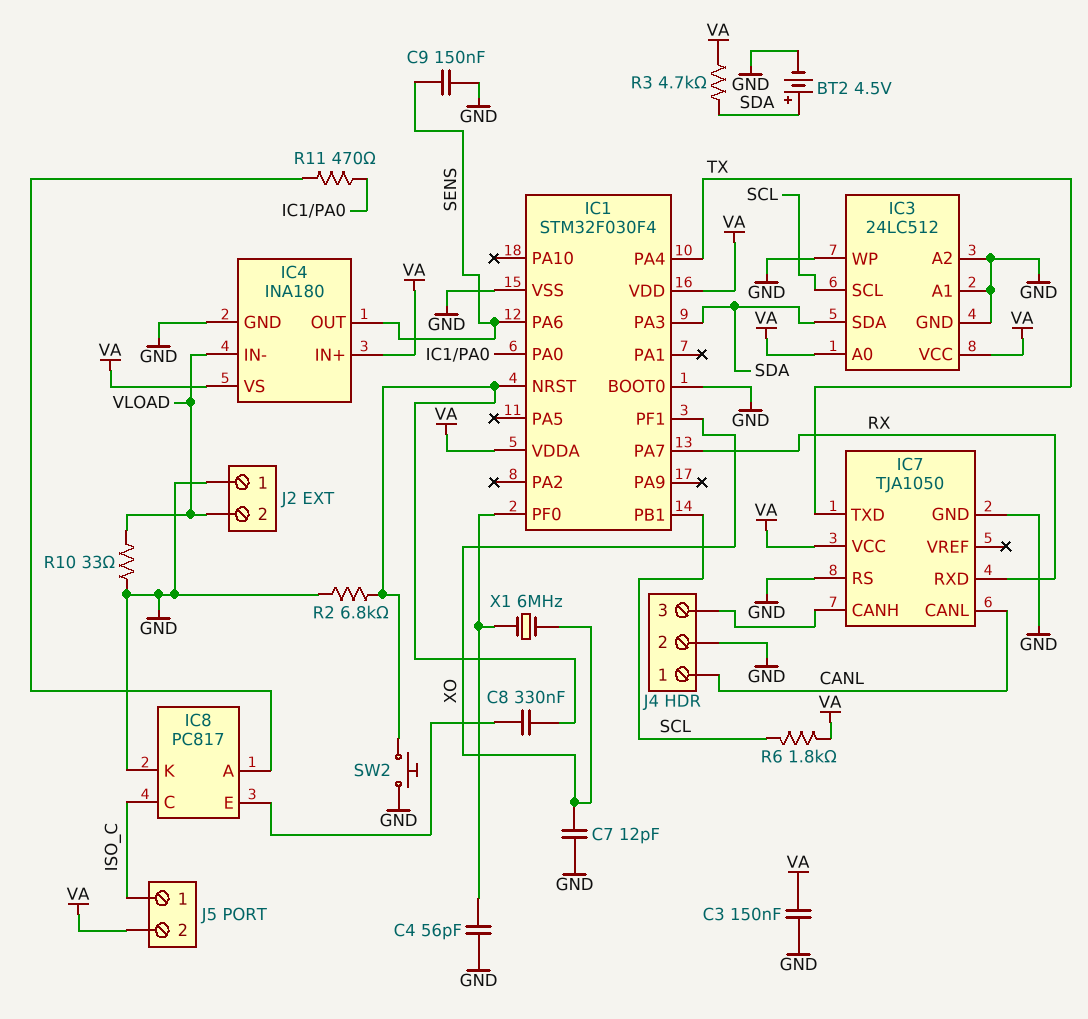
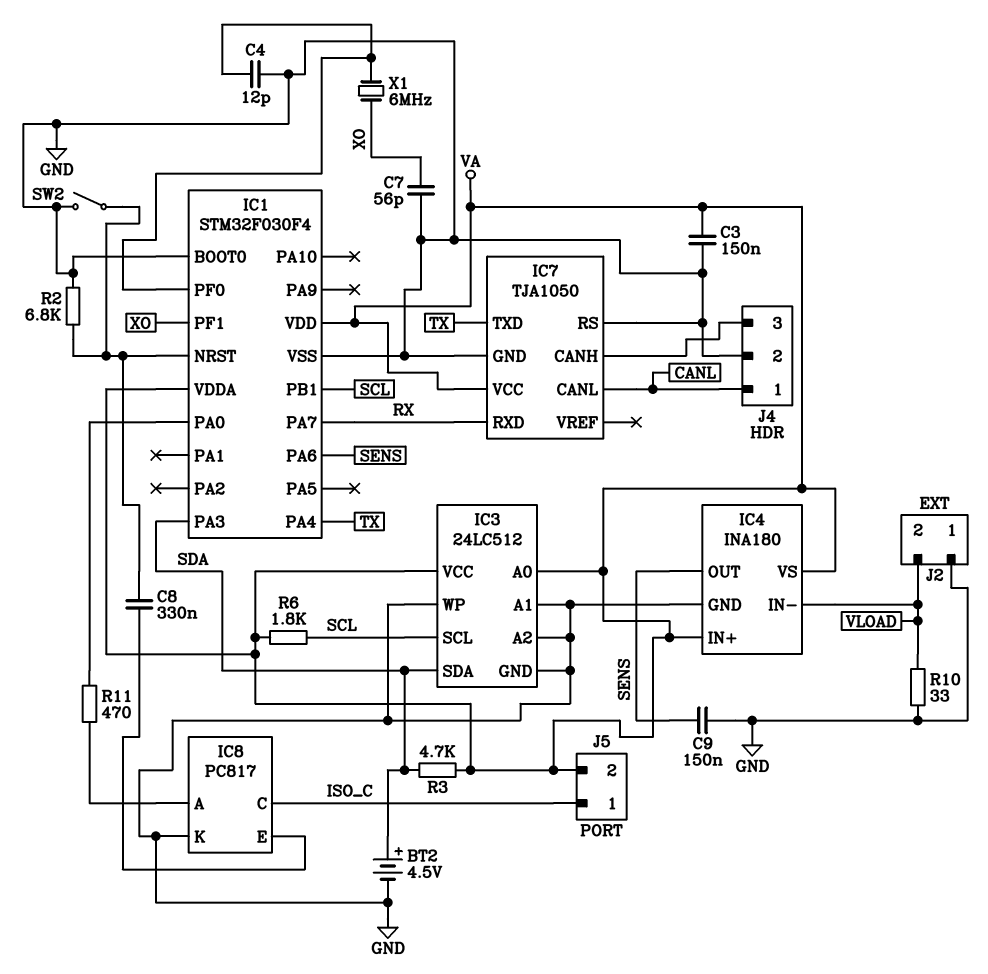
C4: 56pF (GND, IC1/PF0) -> 12pF (GND, IC1/PF0)
C7: 12pF (GND, XO) -> 56pF (GND, XO)
SW2: button (GND, IC1/NRST) -> switch (GND, IC1/NRST)

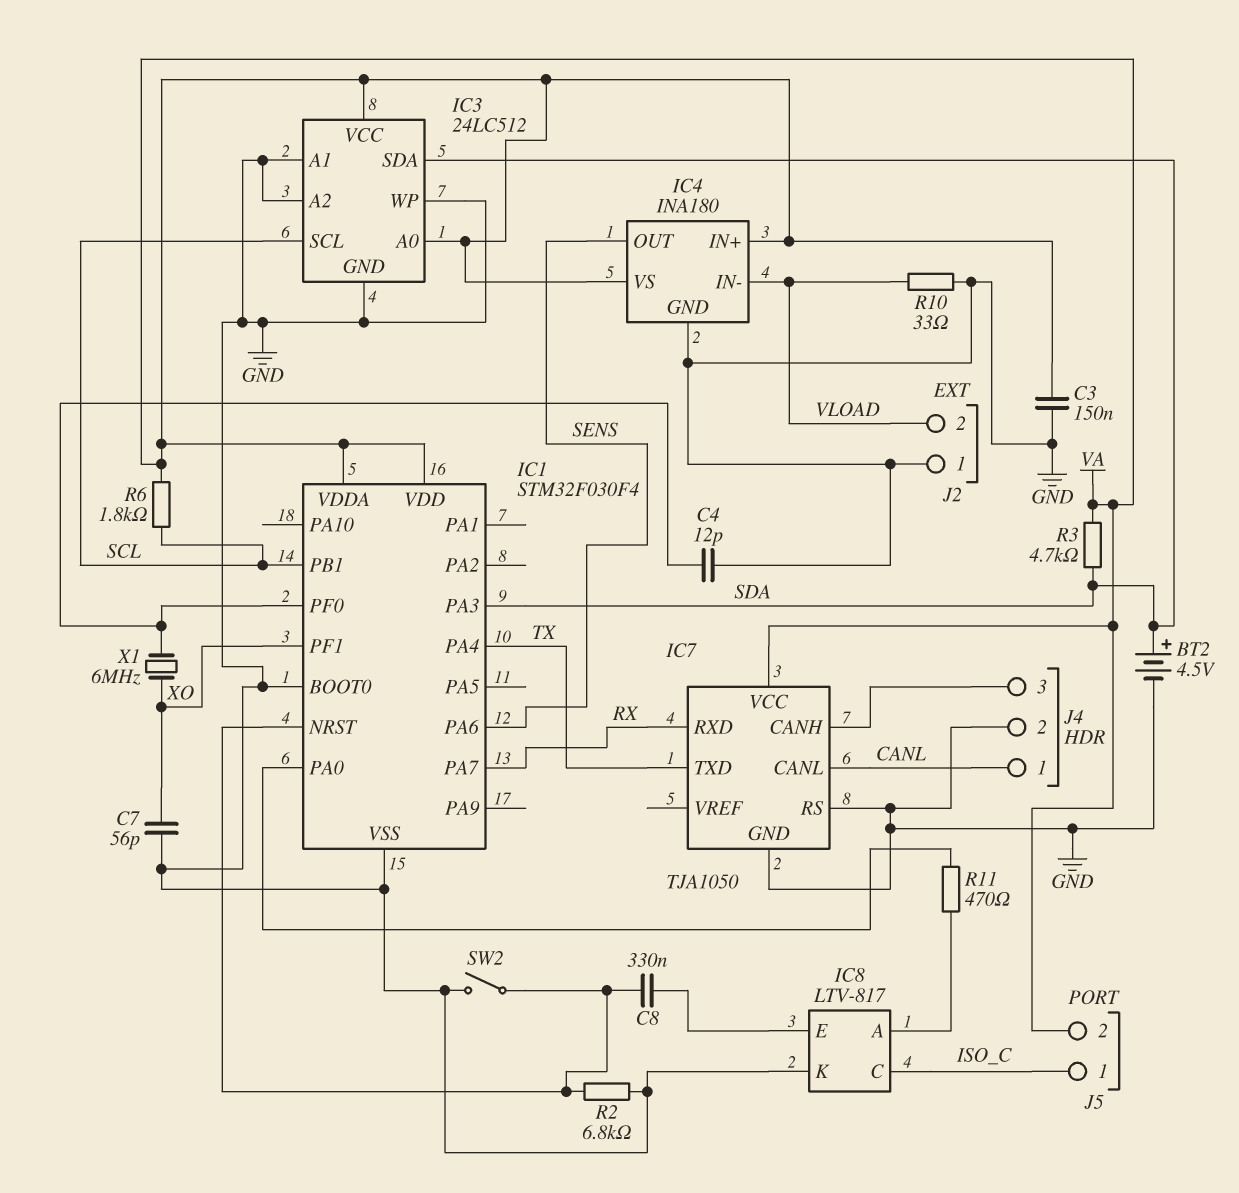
C9: 150nF (GND, SENS) -> none
IC8: PC817 -> LTV-817

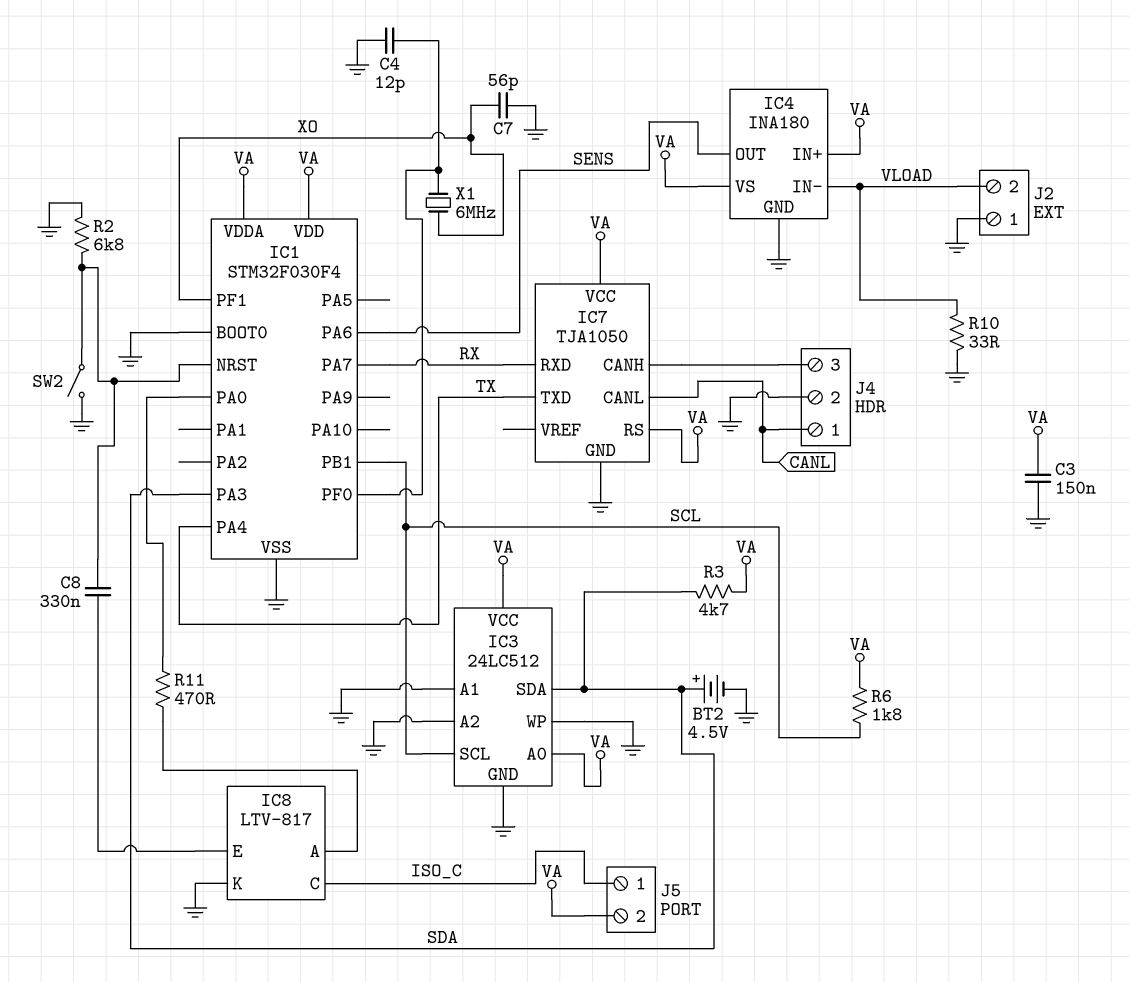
IC7 pin RS: GND -> VA

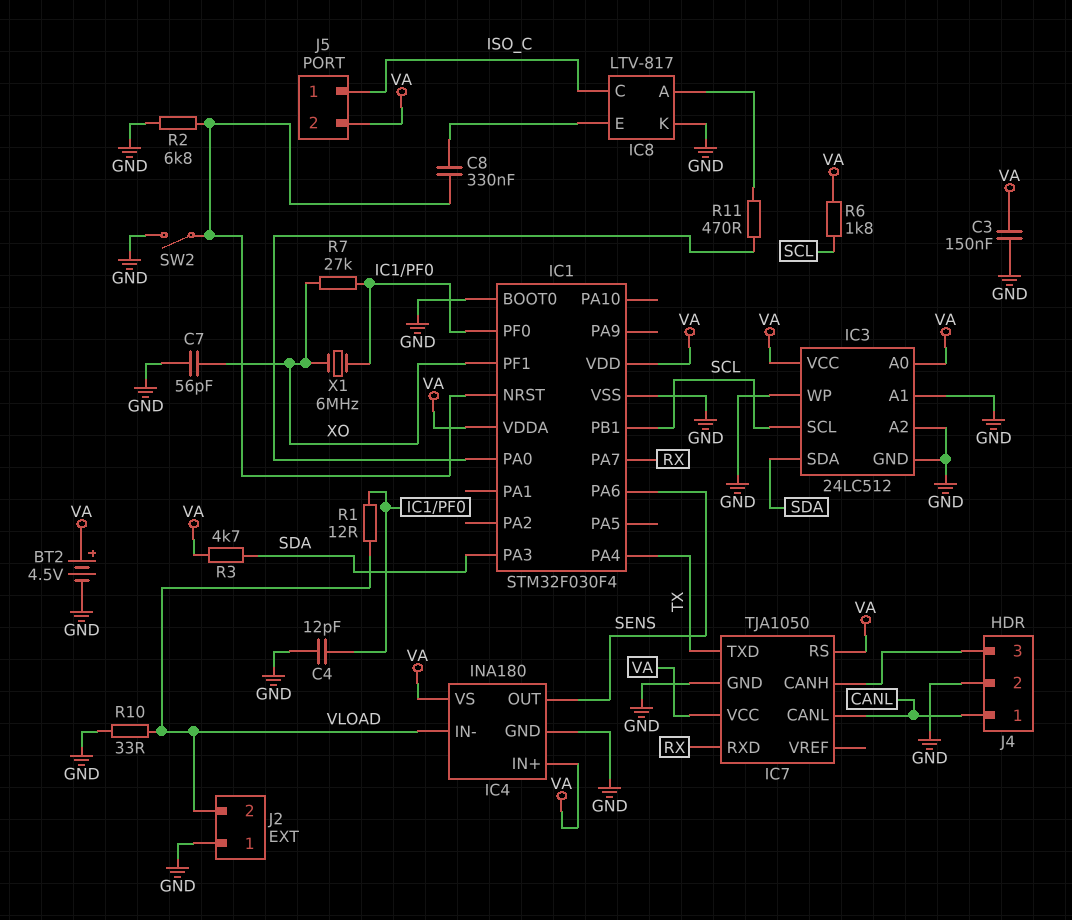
BT2: 4.5V (plus SDA, minus GND) -> 4.5V (plus VA, minus GND)
R1: none -> 12 (IC1/PF0, VLOAD)
R7: none -> 27k (IC1/PF0, XO)

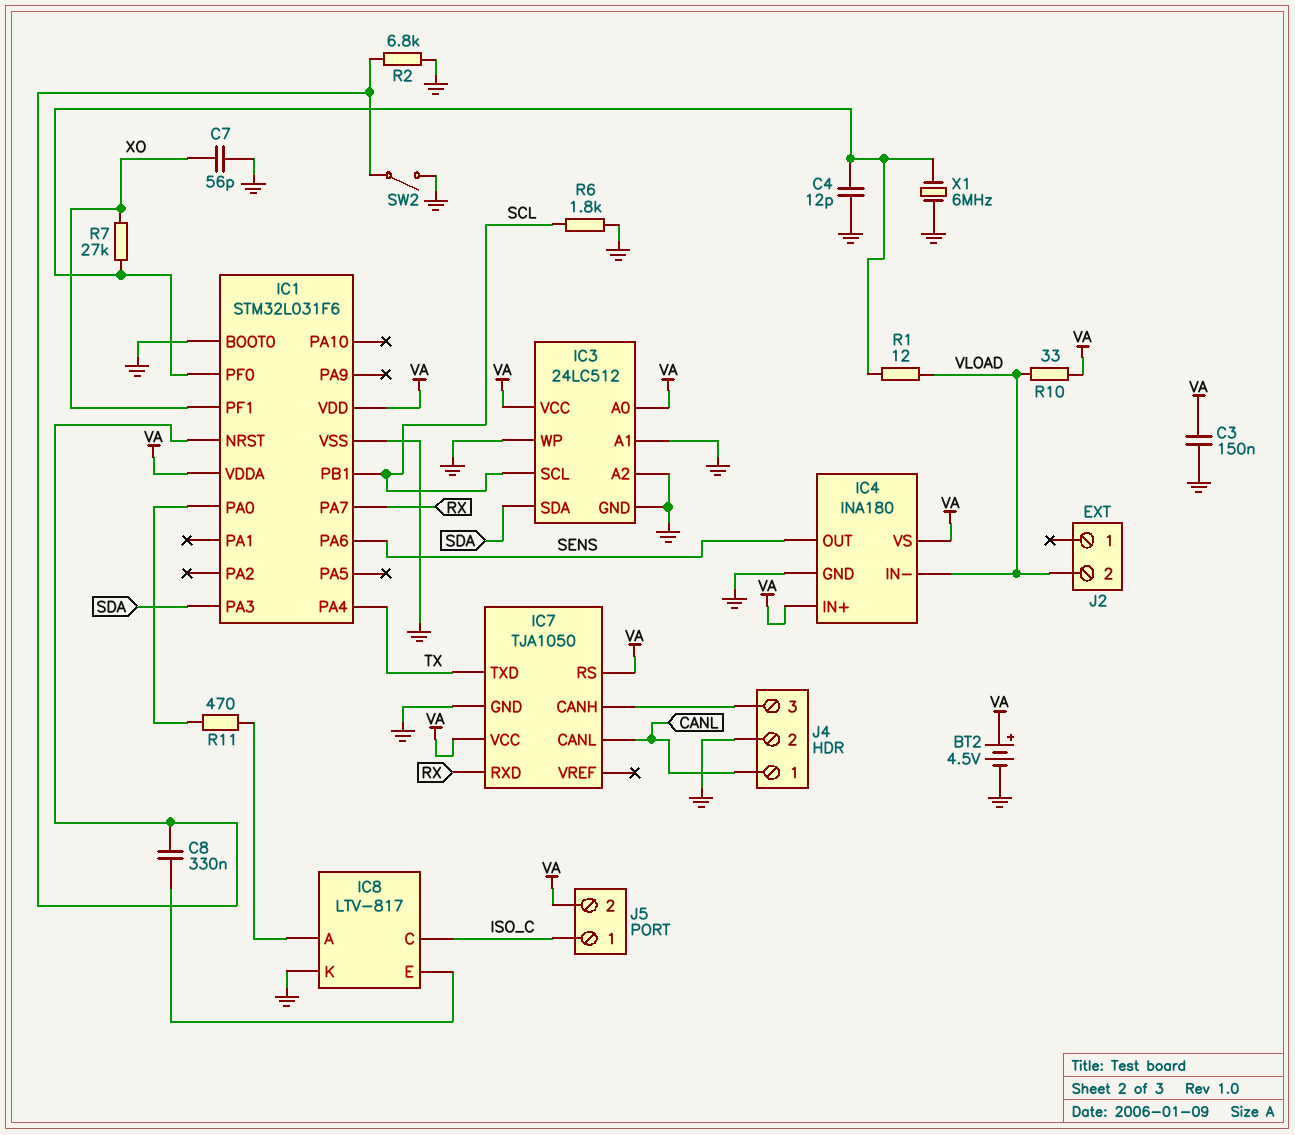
IC1: STM32F030F4 -> STM32L031F6
J2 pin 1: GND -> none
R3: 4.7k (SDA, VA) -> none
R6: 1.8k (SCL, VA) -> 1.8k (GND, SCL)
R10: 33 (GND, VLOAD) -> 33 (VA, VLOAD)
X1: 6MHz (IC1/PF0, XO) -> 6MHz (GND, IC1/PF0)

